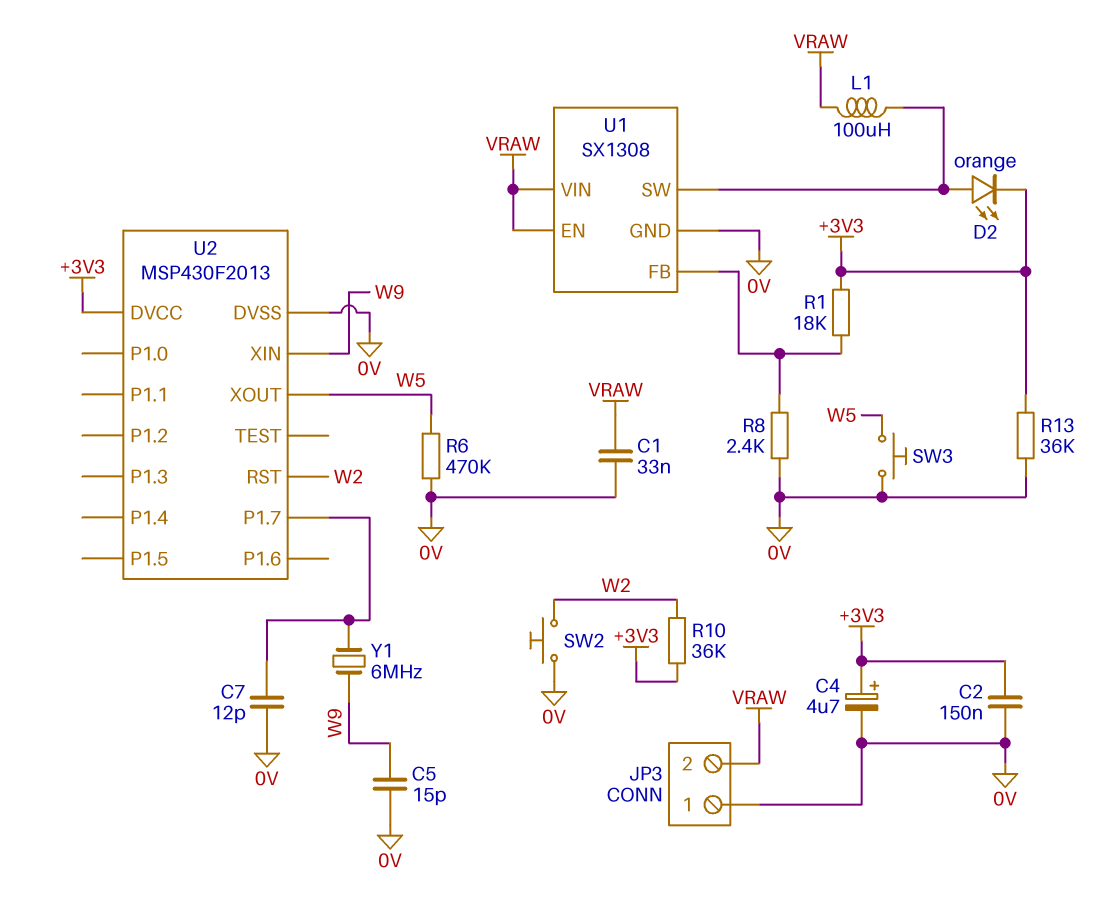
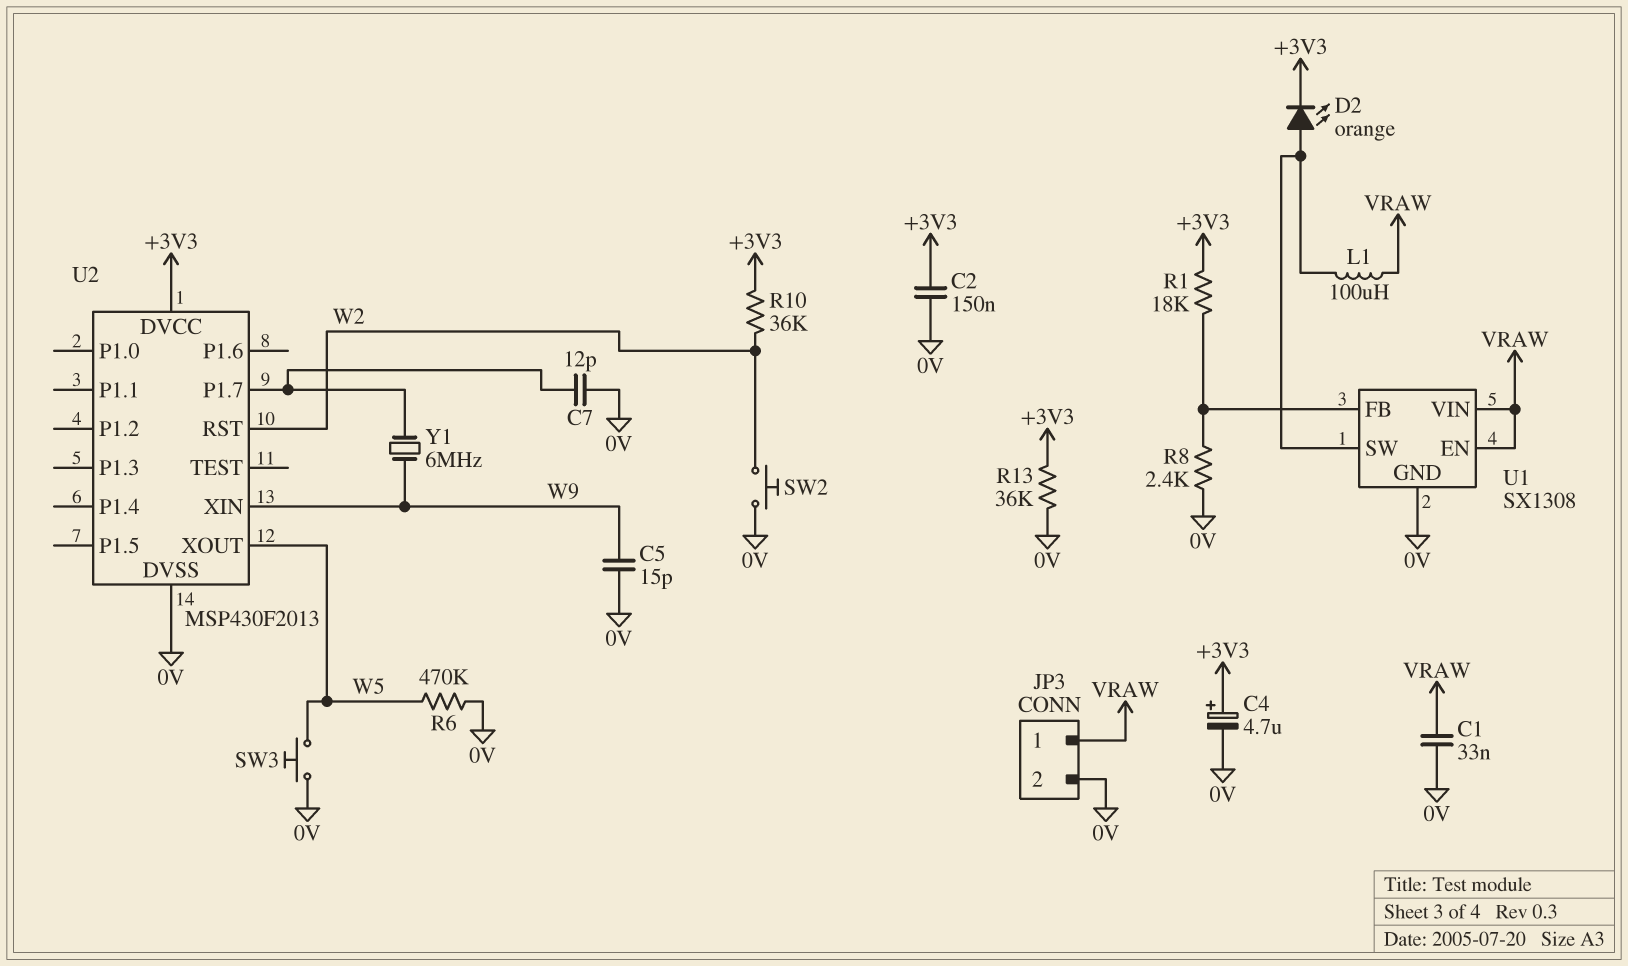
JP3 pin 1: 0V -> VRAW
JP3 pin 2: VRAW -> 0V

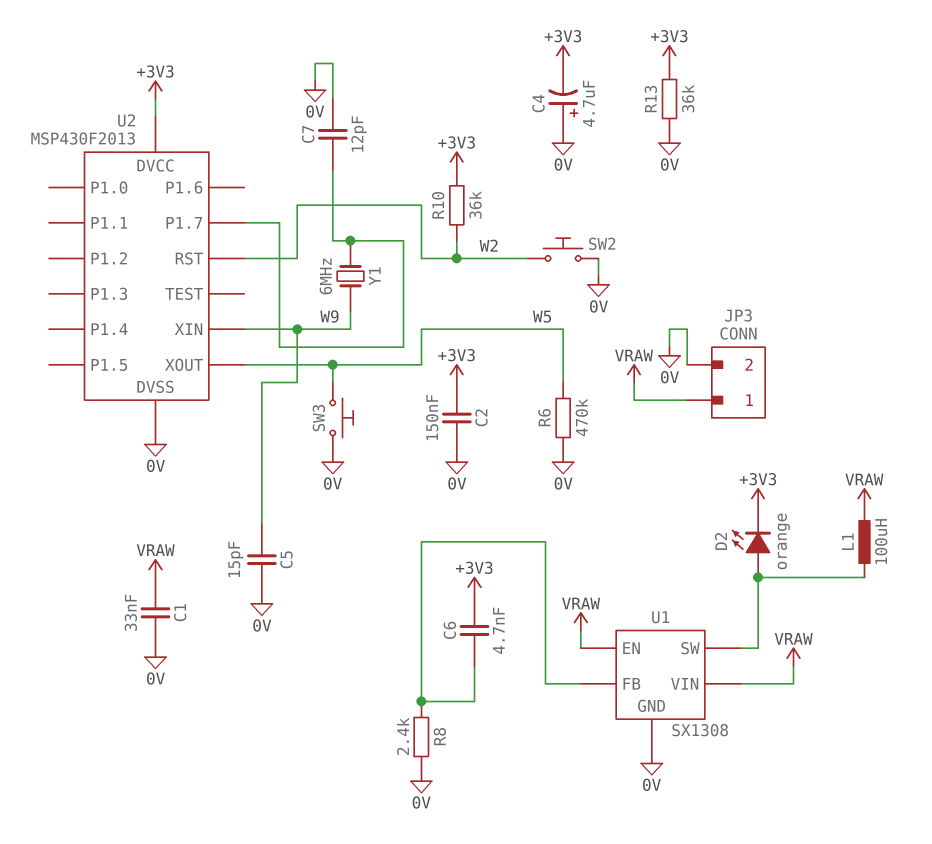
C4: 4.7uF (plus +3V3, minus 0V) -> 4.7uF (plus 0V, minus +3V3)
C6: none -> 4.7nF (+3V3, U1/FB)
R1: 18k (+3V3, U1/FB) -> none

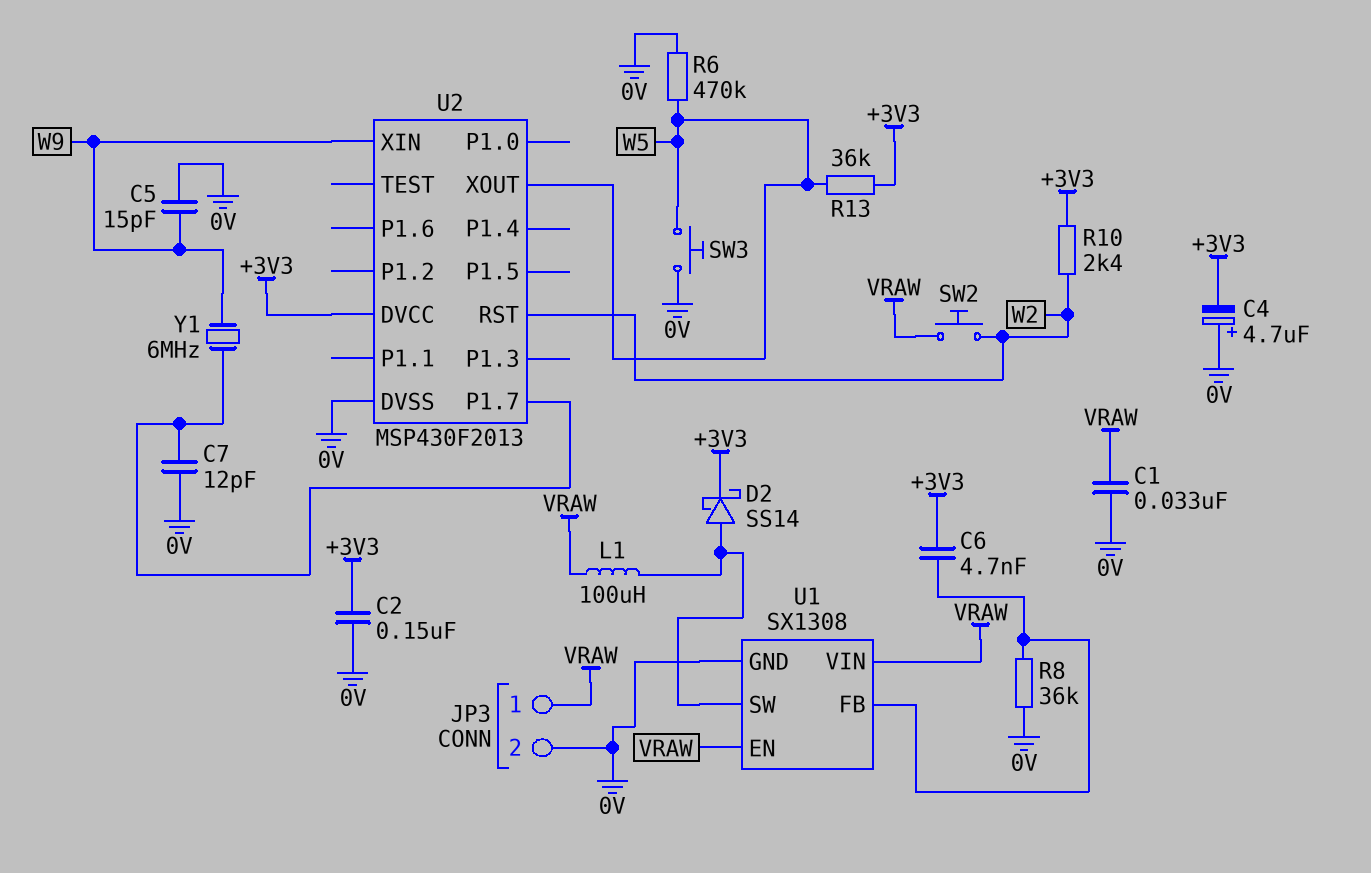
D2: LED orange (A U1/SW, K +3V3) -> schottky SS14 (A U1/SW, K +3V3)
R8: 2.4k (0V, U1/FB) -> 36k (0V, U1/FB)
R10: 36k (+3V3, W2) -> 2.4k (+3V3, W2)
R13: 36k (+3V3, 0V) -> 36k (+3V3, W5)
SW2: button (0V, W2) -> button (VRAW, W2)

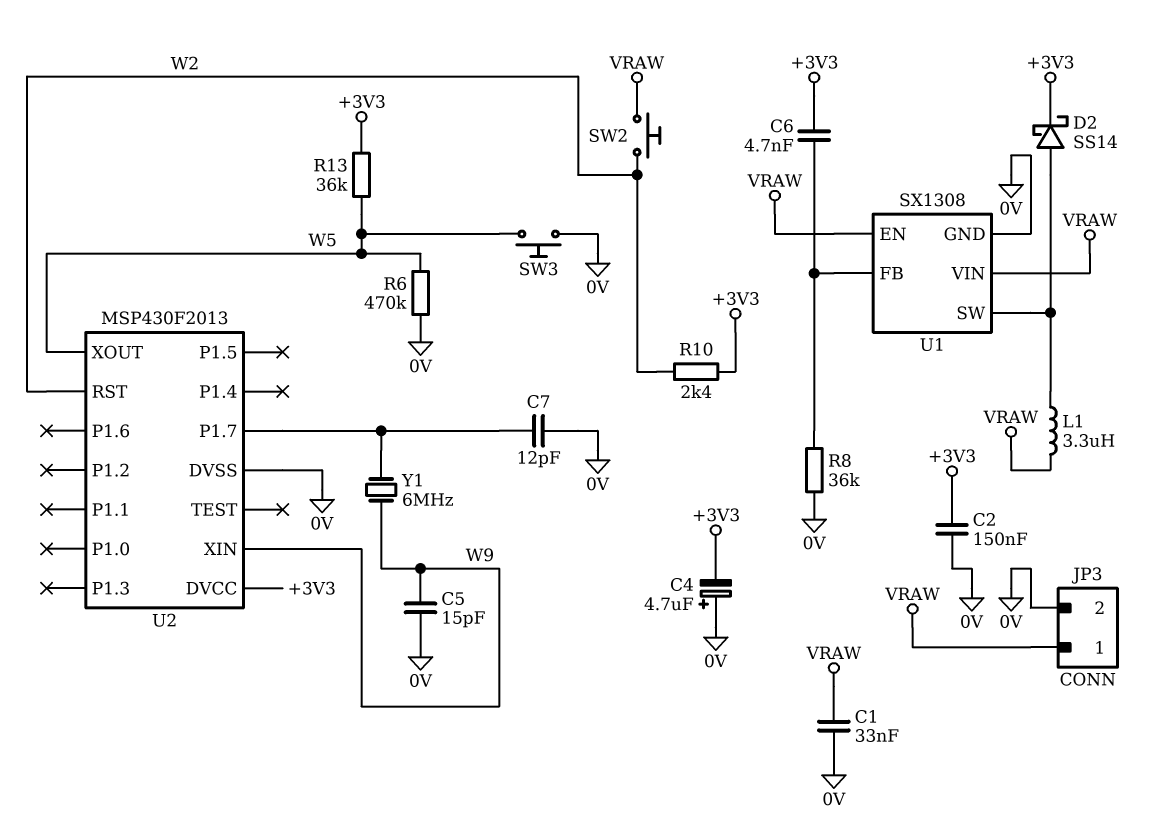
L1: 100uH (U1/SW, VRAW) -> 3.3uH (U1/SW, VRAW)

